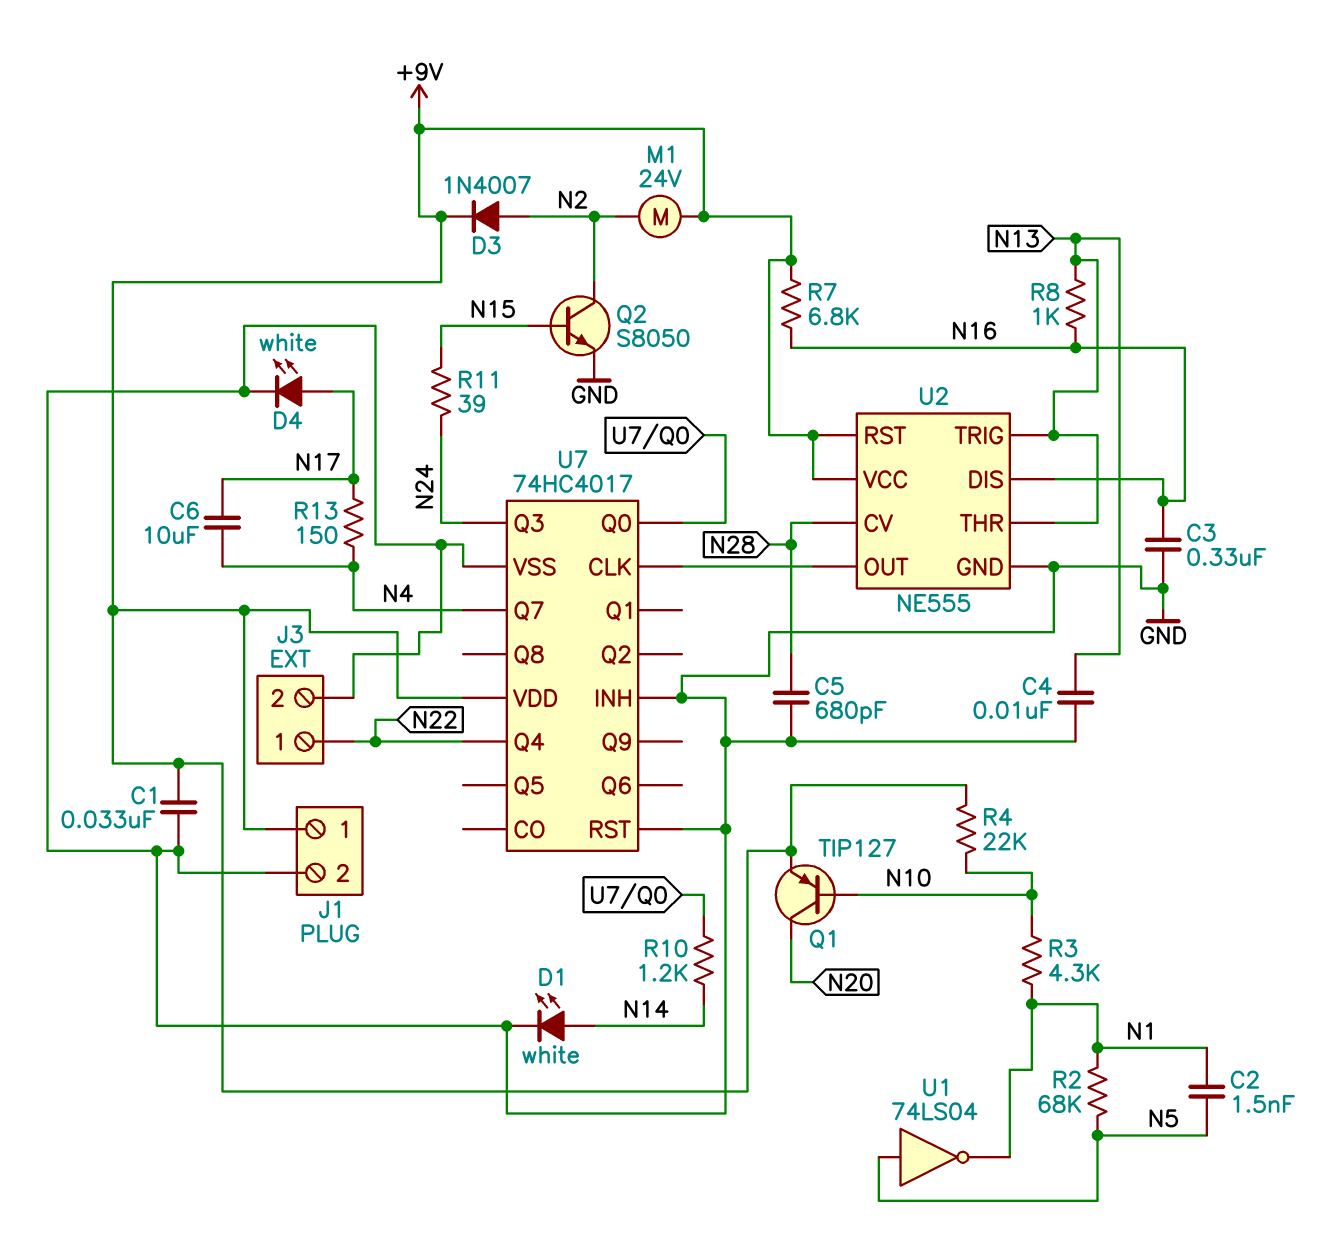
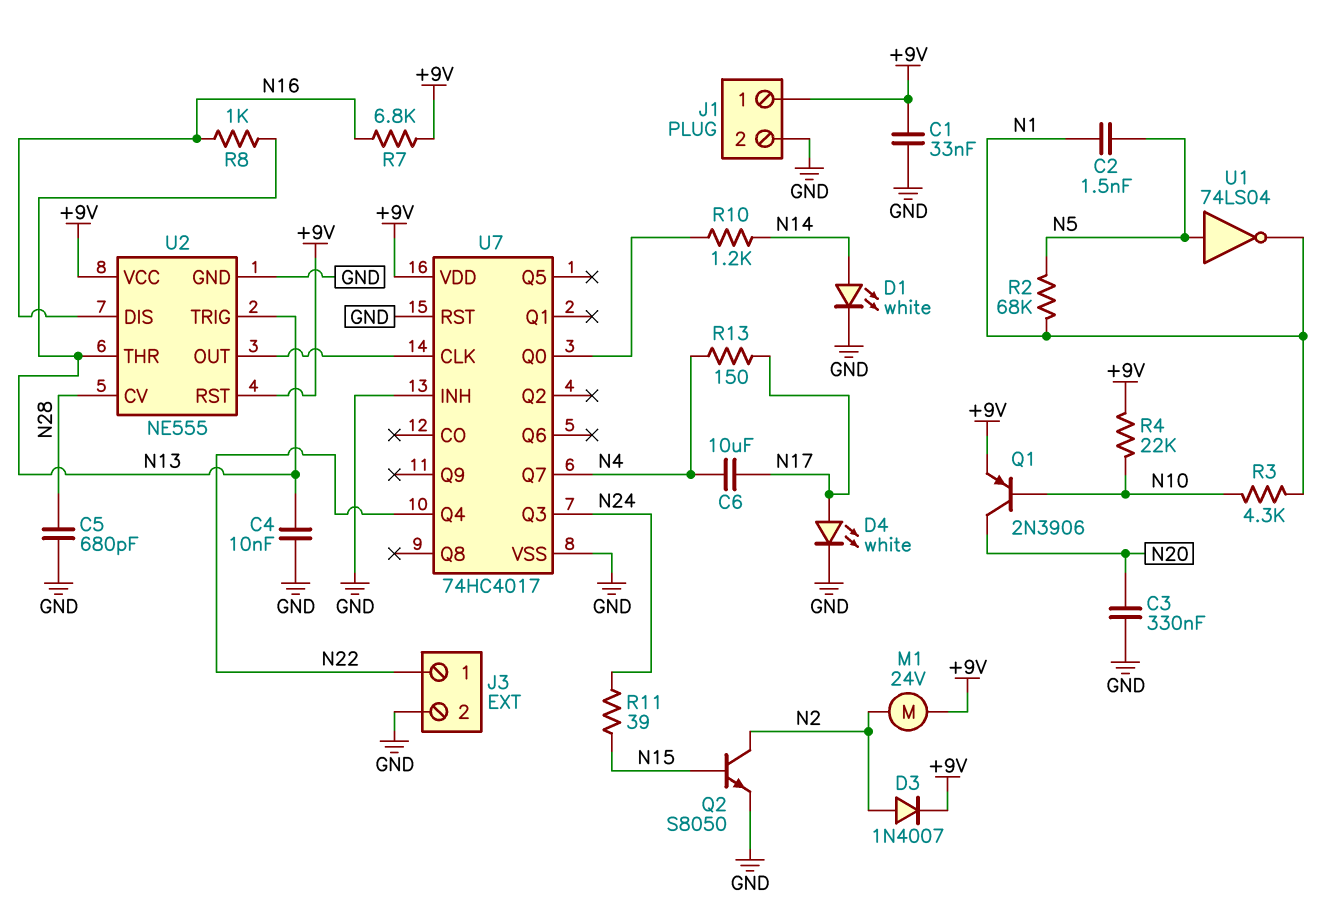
C3: 330nF (GND, N16) -> 330nF (GND, N20)
Q1: PNP TIP127 (B N10, C N20, E +9V) -> PNP 2N3906 (B N10, C N20, E +9V)

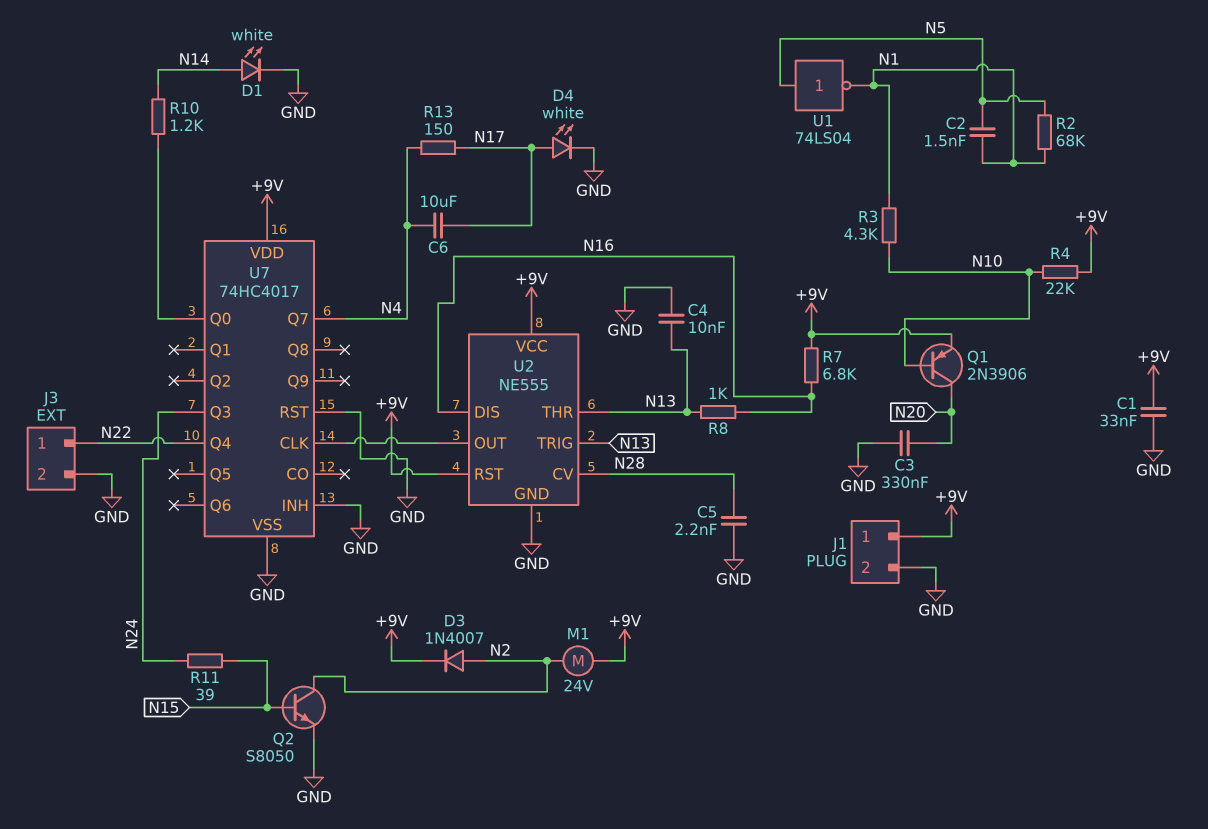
C5: 680pF (GND, N28) -> 2.2nF (GND, N28)

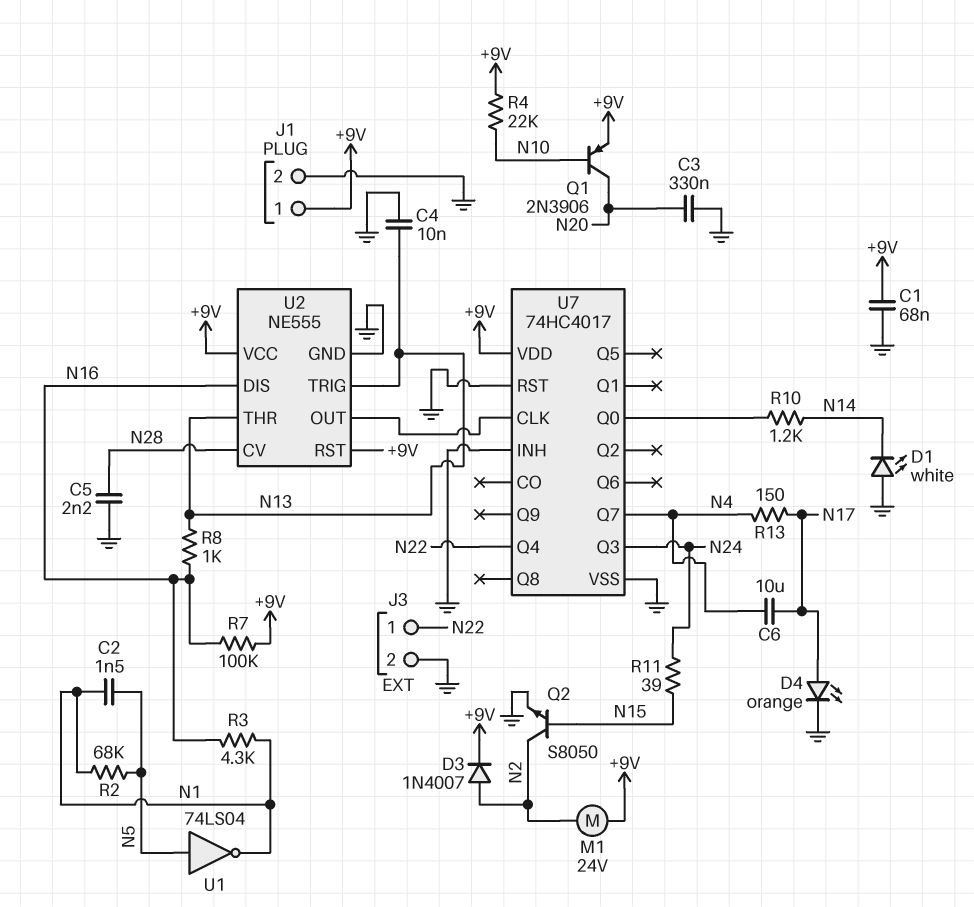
C1: 33nF (+9V, GND) -> 68nF (+9V, GND)
D1: LED white (A N14, K GND) -> LED white (A GND, K N14)
D4: LED white (A N17, K GND) -> LED orange (A N17, K GND)
R3: 4.3k (N1, N10) -> 4.3k (N1, N16)
R7: 6.8k (+9V, N16) -> 100k (+9V, N16)

